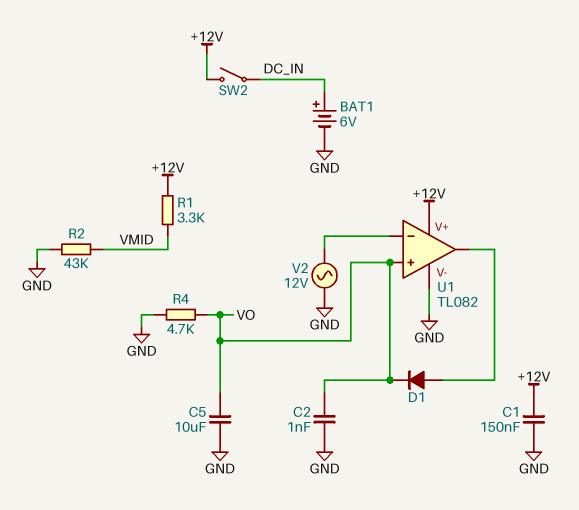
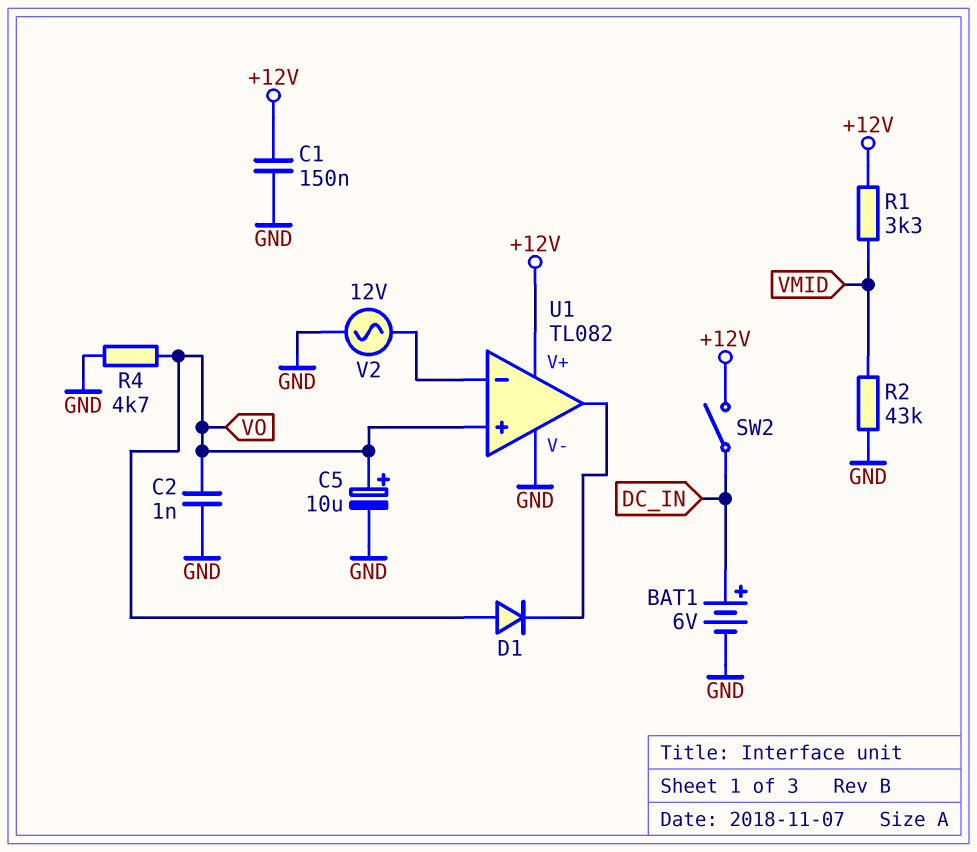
C5: 10uF (GND, VO) -> 10uF (plus VO, minus GND)
D1: diode (A U1/out, K VO) -> diode (A VO, K U1/out)

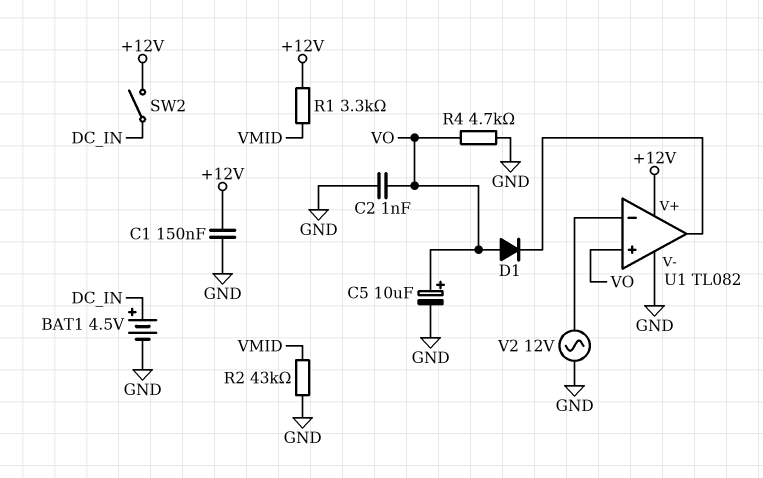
BAT1: 6V (plus DC_IN, minus GND) -> 4.5V (plus DC_IN, minus GND)

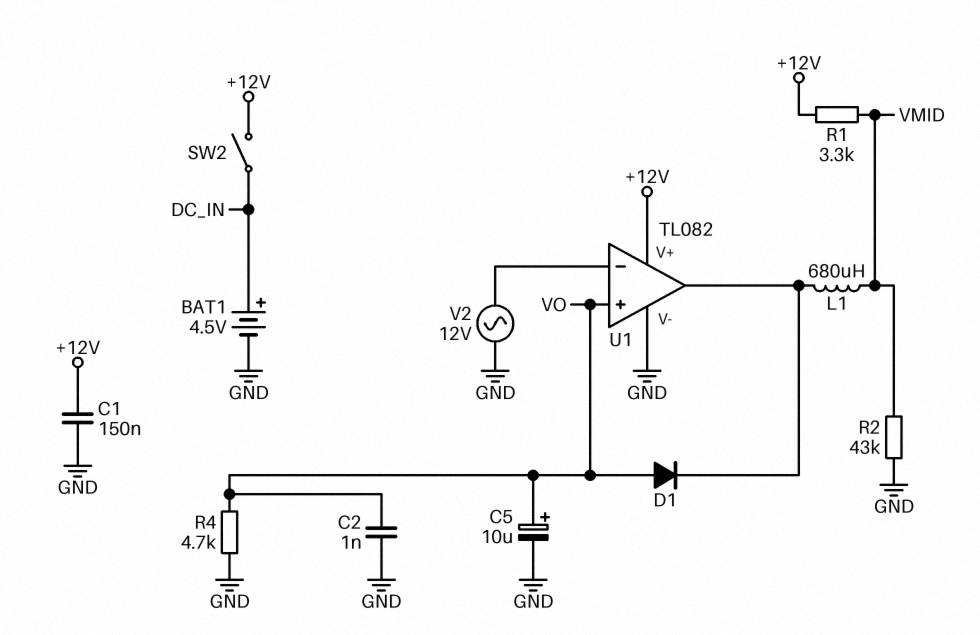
L1: none -> 680uH (U1/out, VMID)

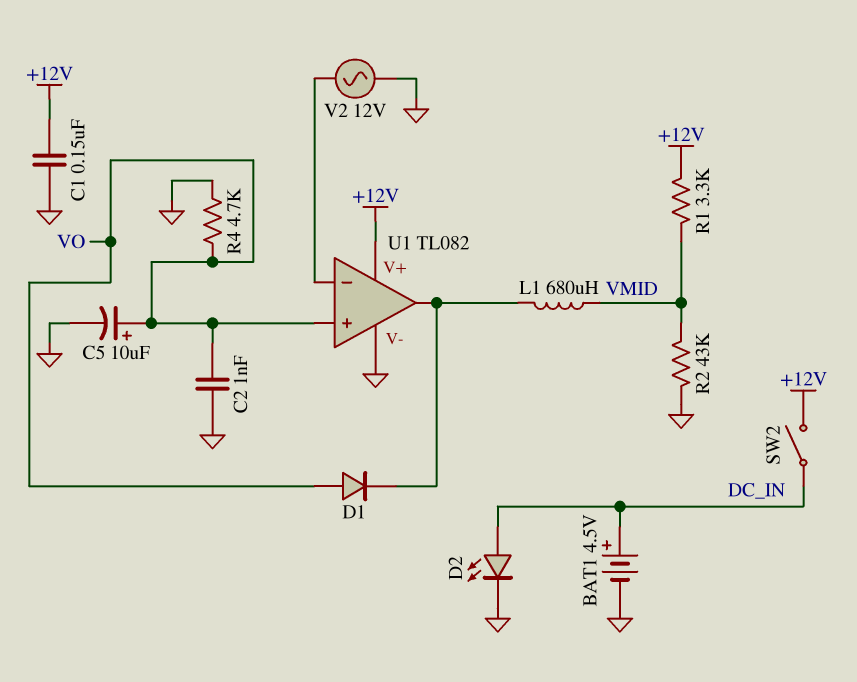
D2: none -> LED (A DC_IN, K GND)

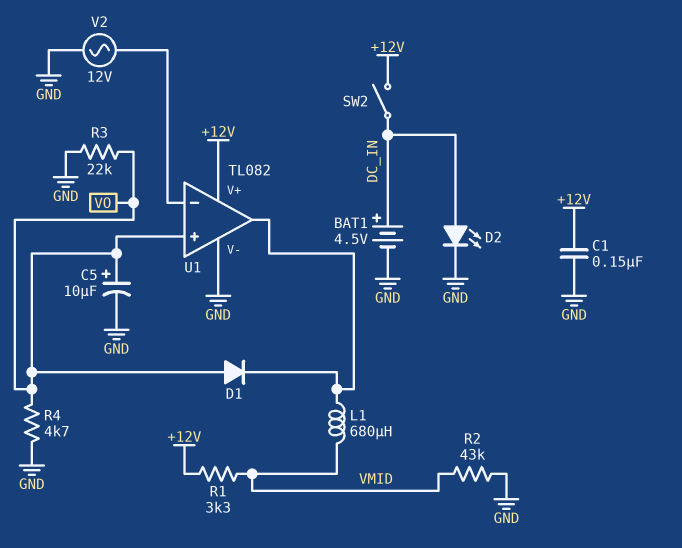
C2: 1nF (GND, VO) -> none
R3: none -> 22k (GND, VO)

